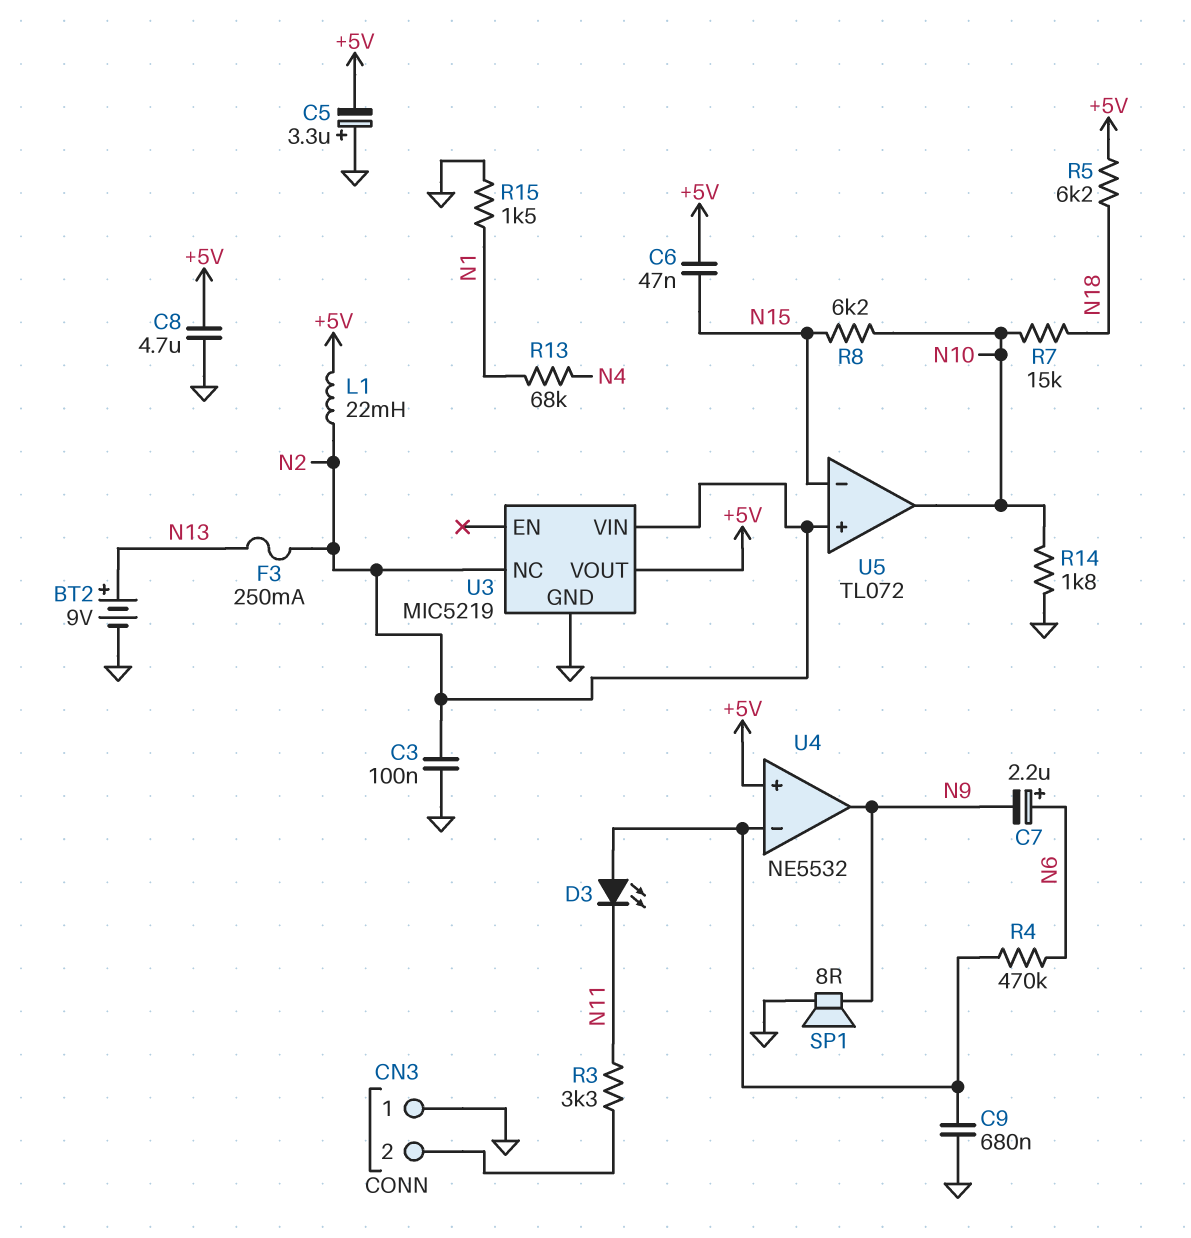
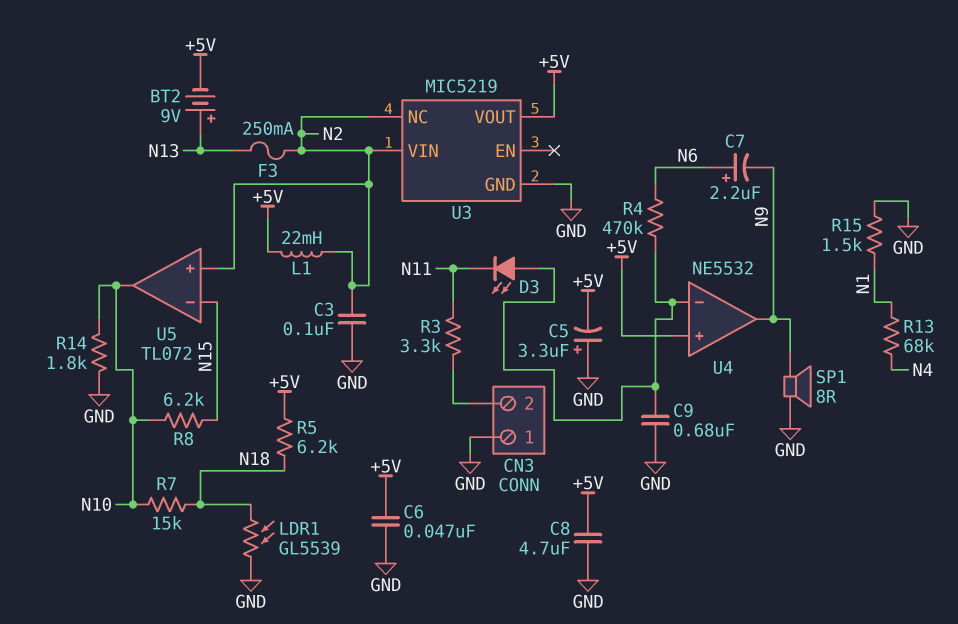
BT2: 9V (plus N13, minus GND) -> 9V (plus N13, minus +5V)
C6: 47nF (+5V, N15) -> 47nF (+5V, GND)
LDR1: none -> GL5539 (GND, N18)

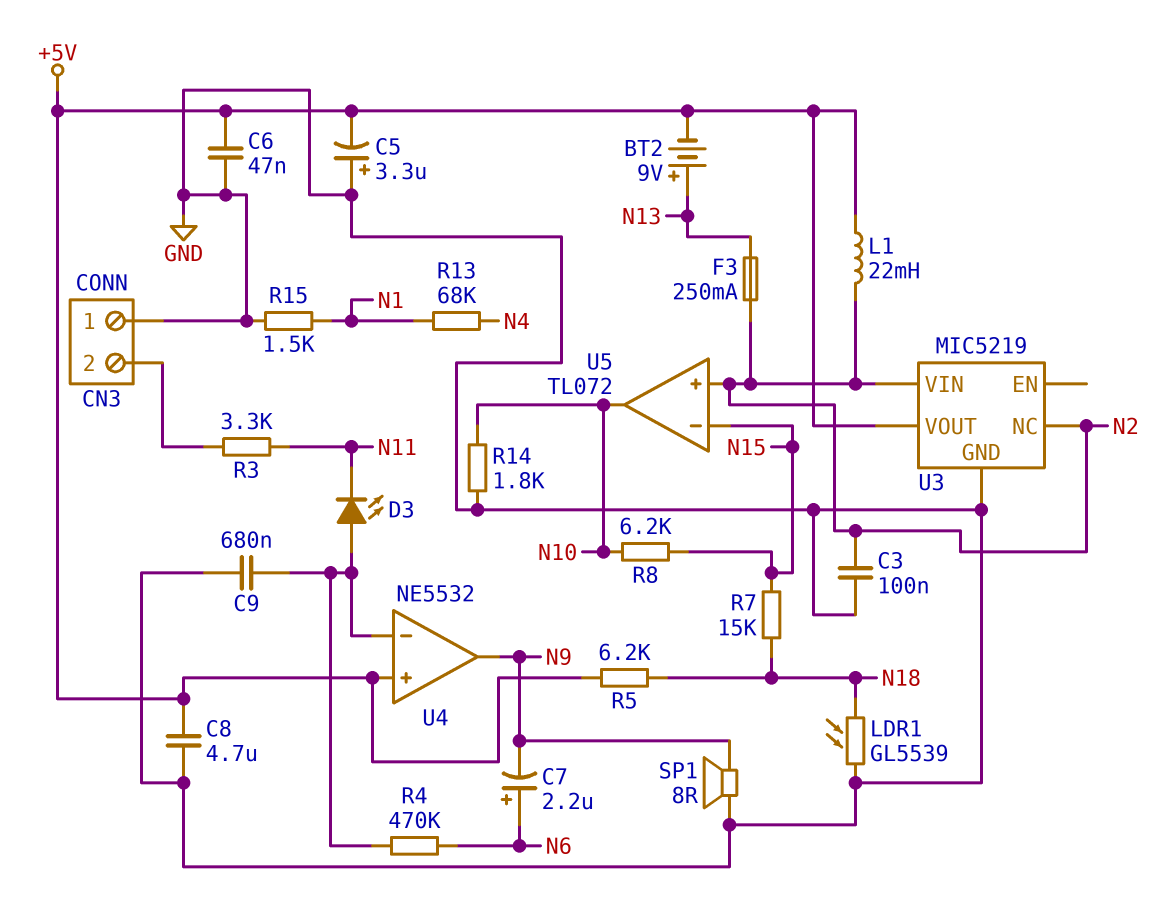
R7: 15k (N10, N18) -> 15k (N15, N18)

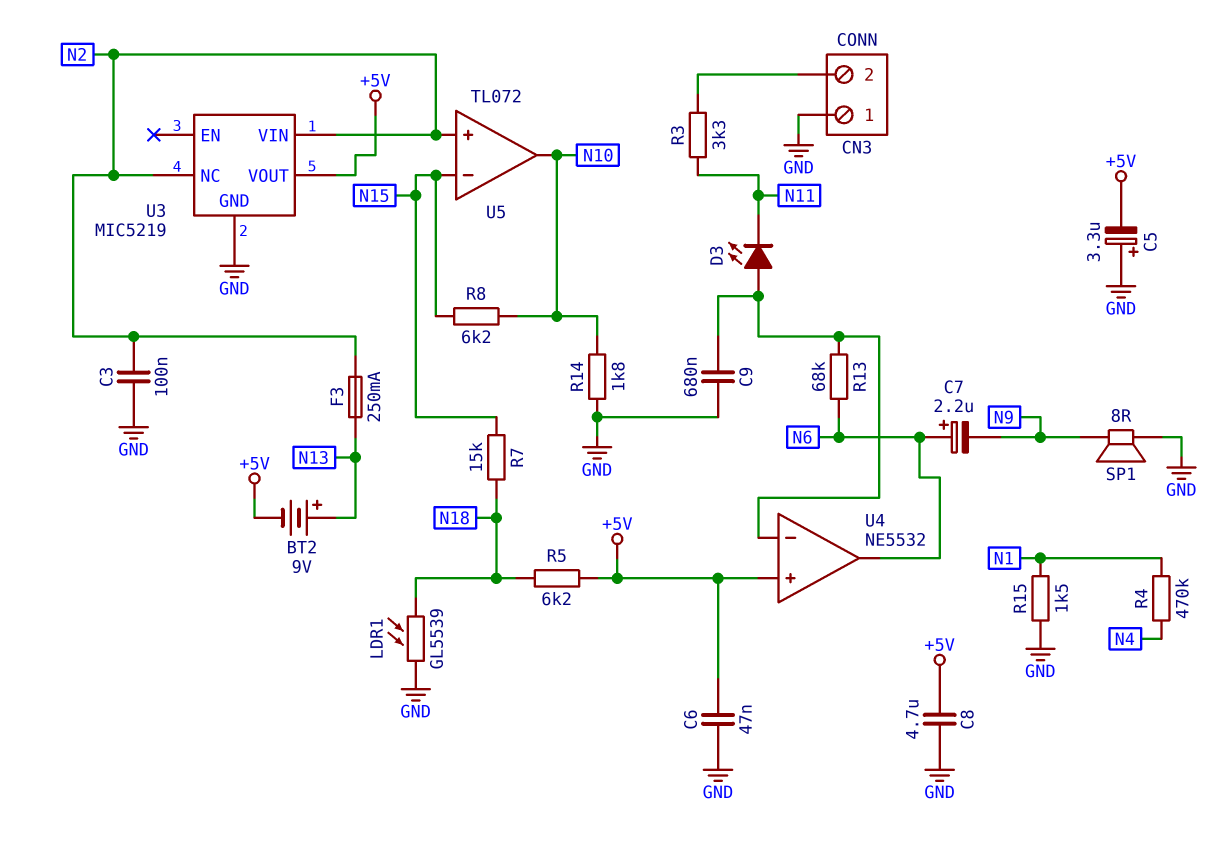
L1: 22mH (+5V, N2) -> none
R4: 470k (N6, U4/in-) -> 470k (N1, N4)
R13: 68k (N1, N4) -> 68k (N6, U4/in-)
U4 pin out: N9 -> N6

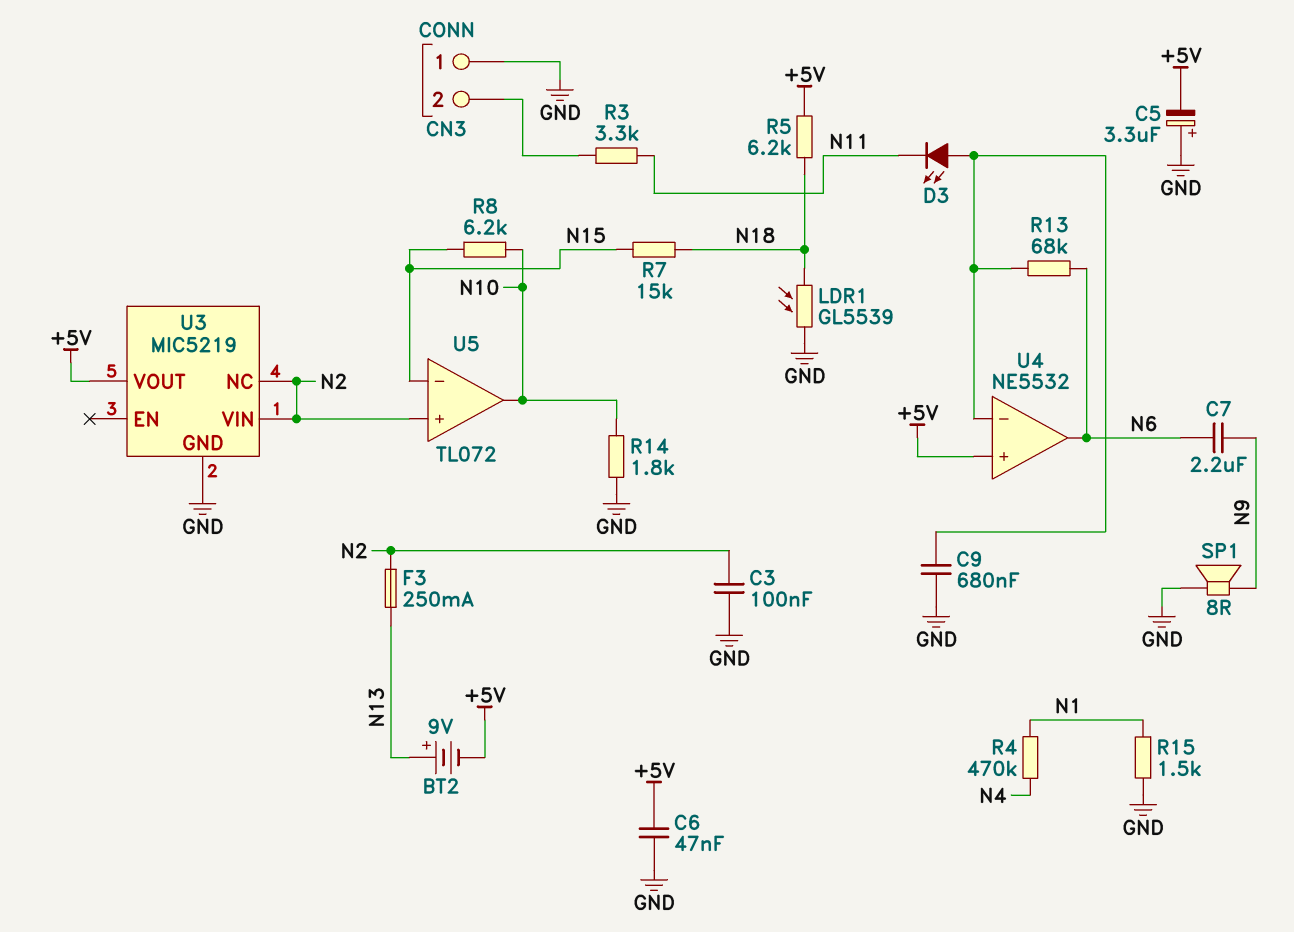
C7: 2.2uF (plus N6, minus N9) -> 2.2uF (N6, N9)
C8: 4.7uF (+5V, GND) -> none

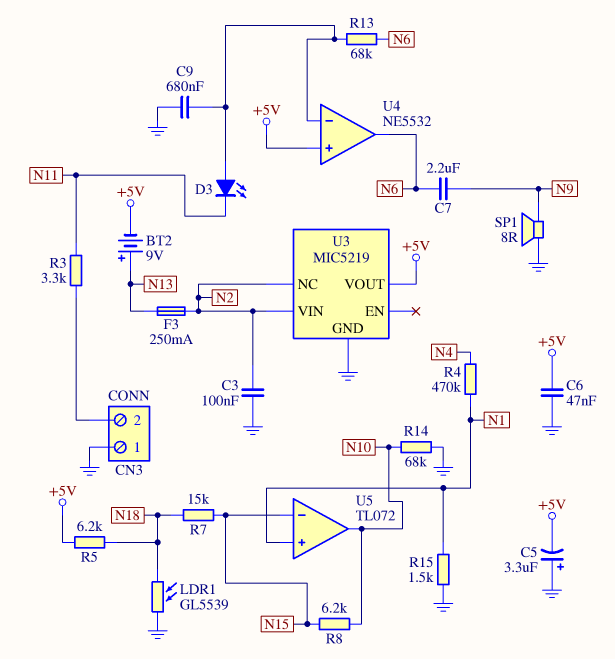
R14: 1.8k (GND, N10) -> 68k (GND, N10)
U5 pin in+: N2 -> N1

